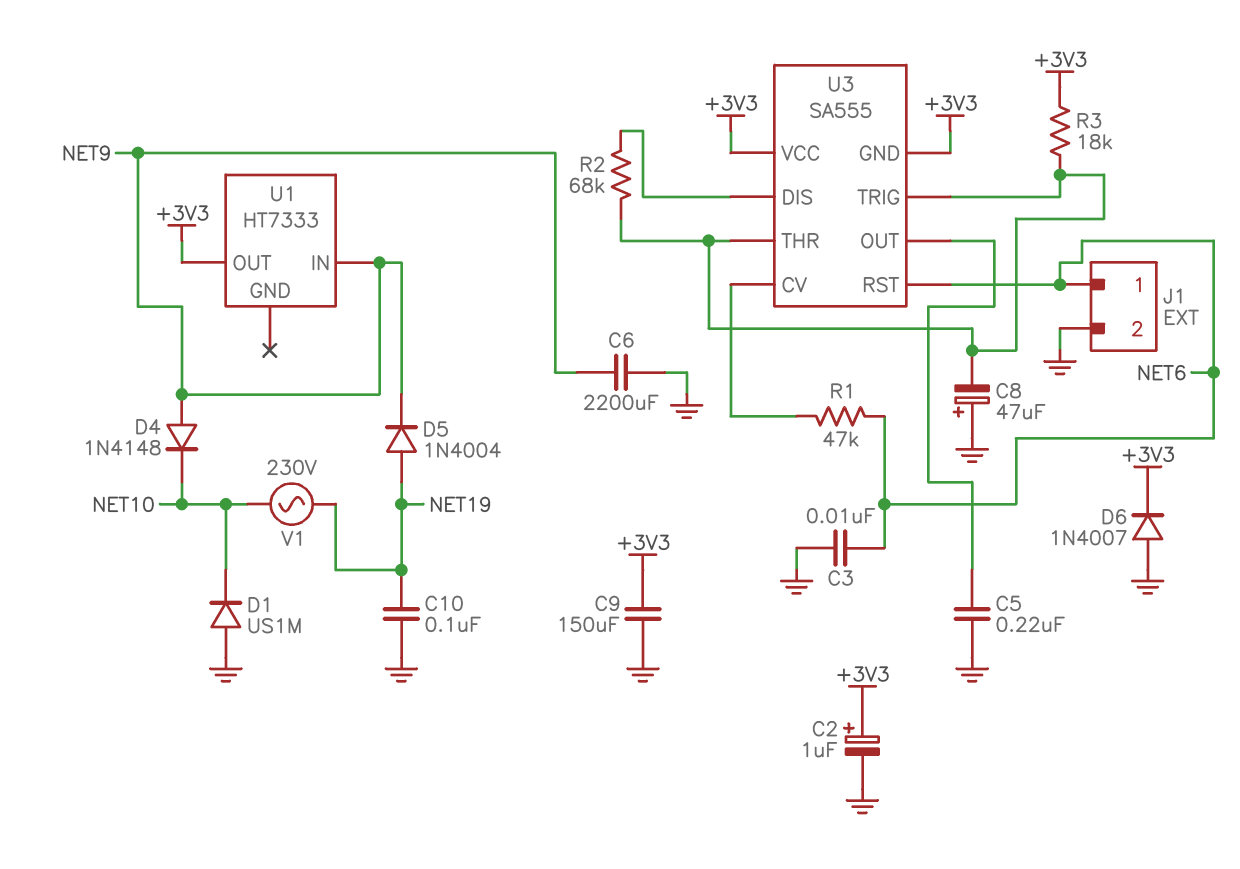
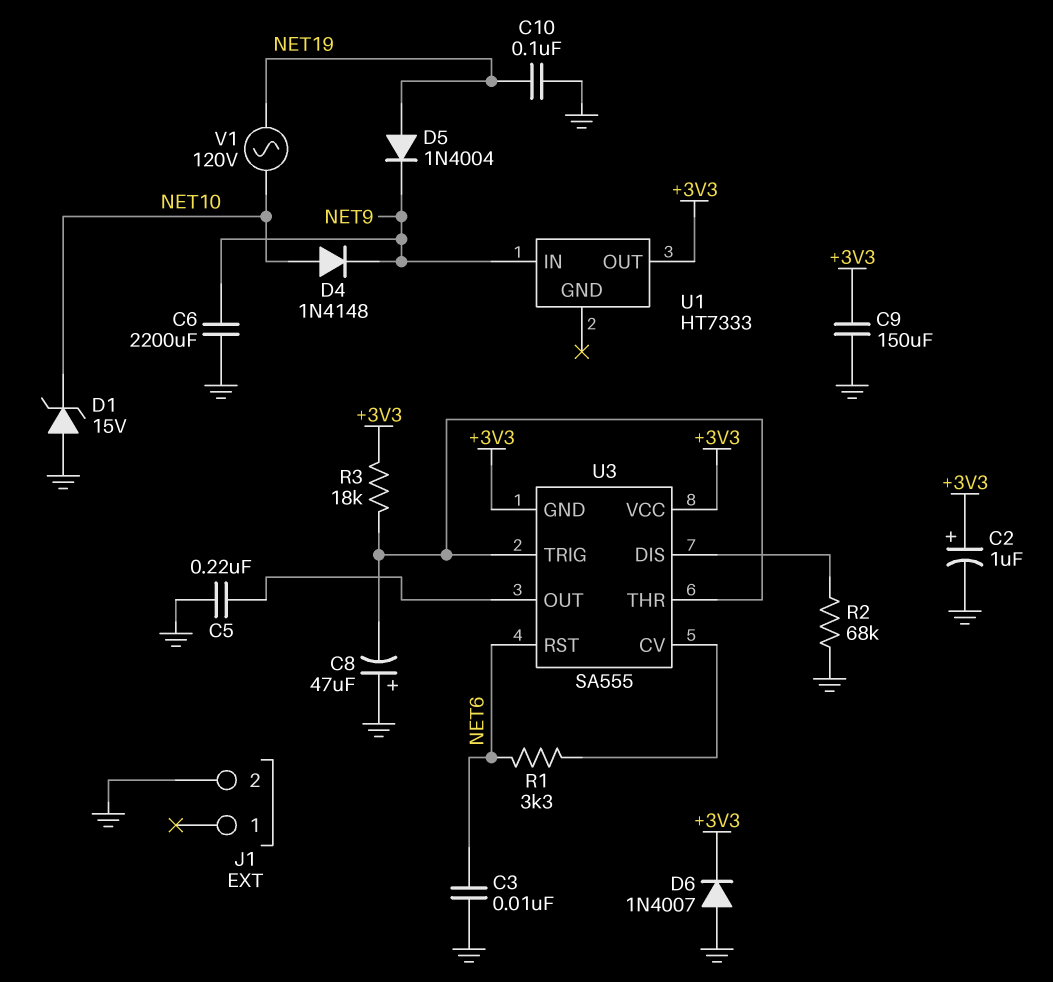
D1: diode US1M (A GND, K NET10) -> zener 15V (A GND, K NET10)
D4: diode 1N4148 (A NET9, K NET10) -> diode 1N4148 (A NET10, K NET9)
J1 pin 1: NET6 -> none
R1: 47k (NET6, U3/CV) -> 3.3k (NET6, U3/CV)
R2: 68k (U3/DIS, U3/THR) -> 68k (GND, U3/DIS)
V1: AC 230V (NET10, NET19) -> AC 120V (NET10, NET19)

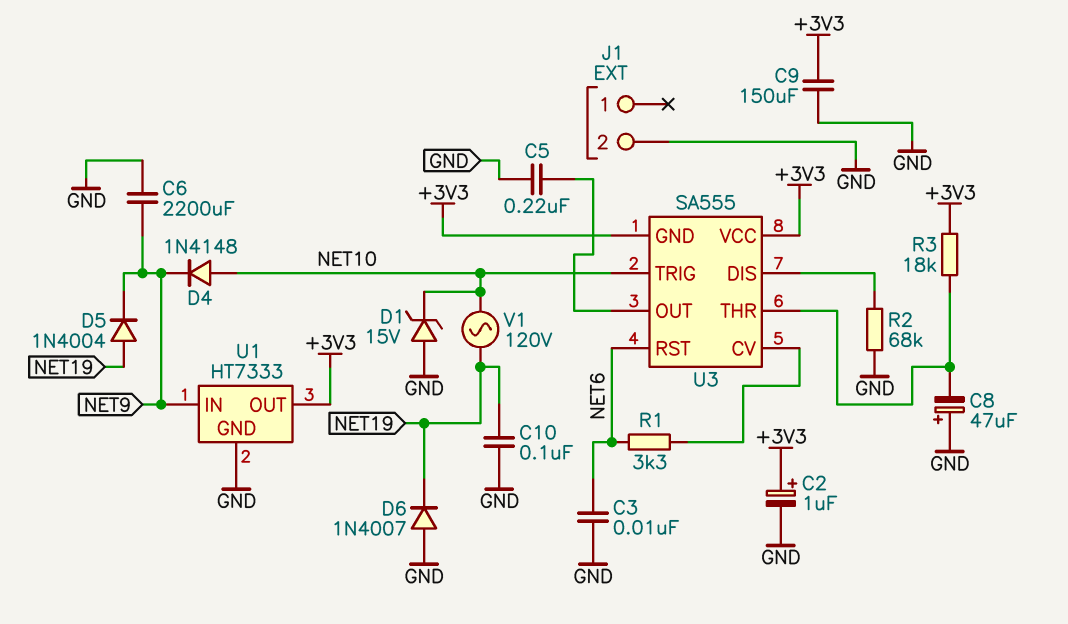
D6: diode 1N4007 (A GND, K +3V3) -> diode 1N4007 (A GND, K NET19)
U1 pin GND: none -> GND
U3 pin TRIG: U3/THR -> NET10

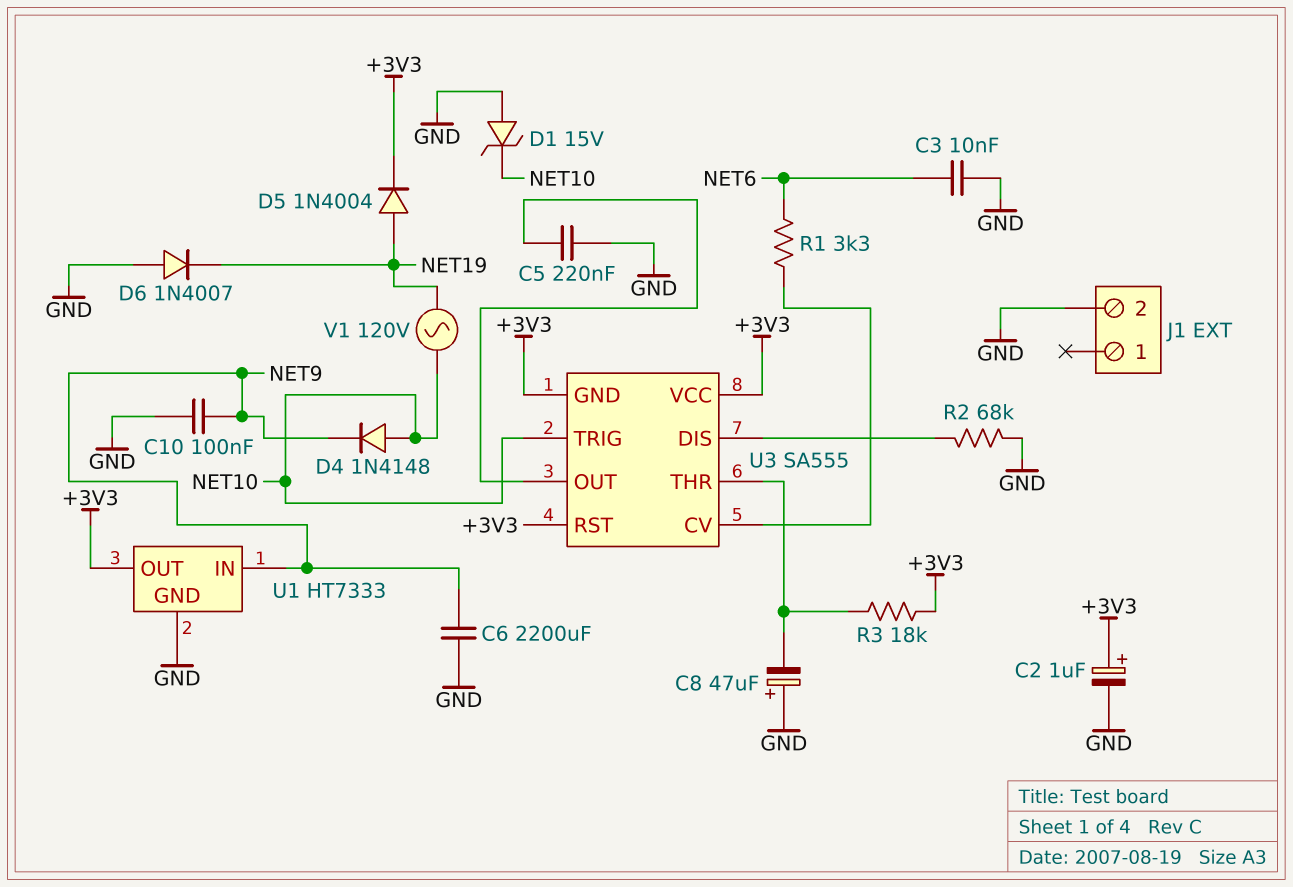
C9: 150uF (+3V3, GND) -> none
C10: 100nF (GND, NET19) -> 100nF (GND, NET9)
D5: diode 1N4004 (A NET19, K NET9) -> diode 1N4004 (A NET19, K +3V3)
U3 pin RST: NET6 -> +3V3

